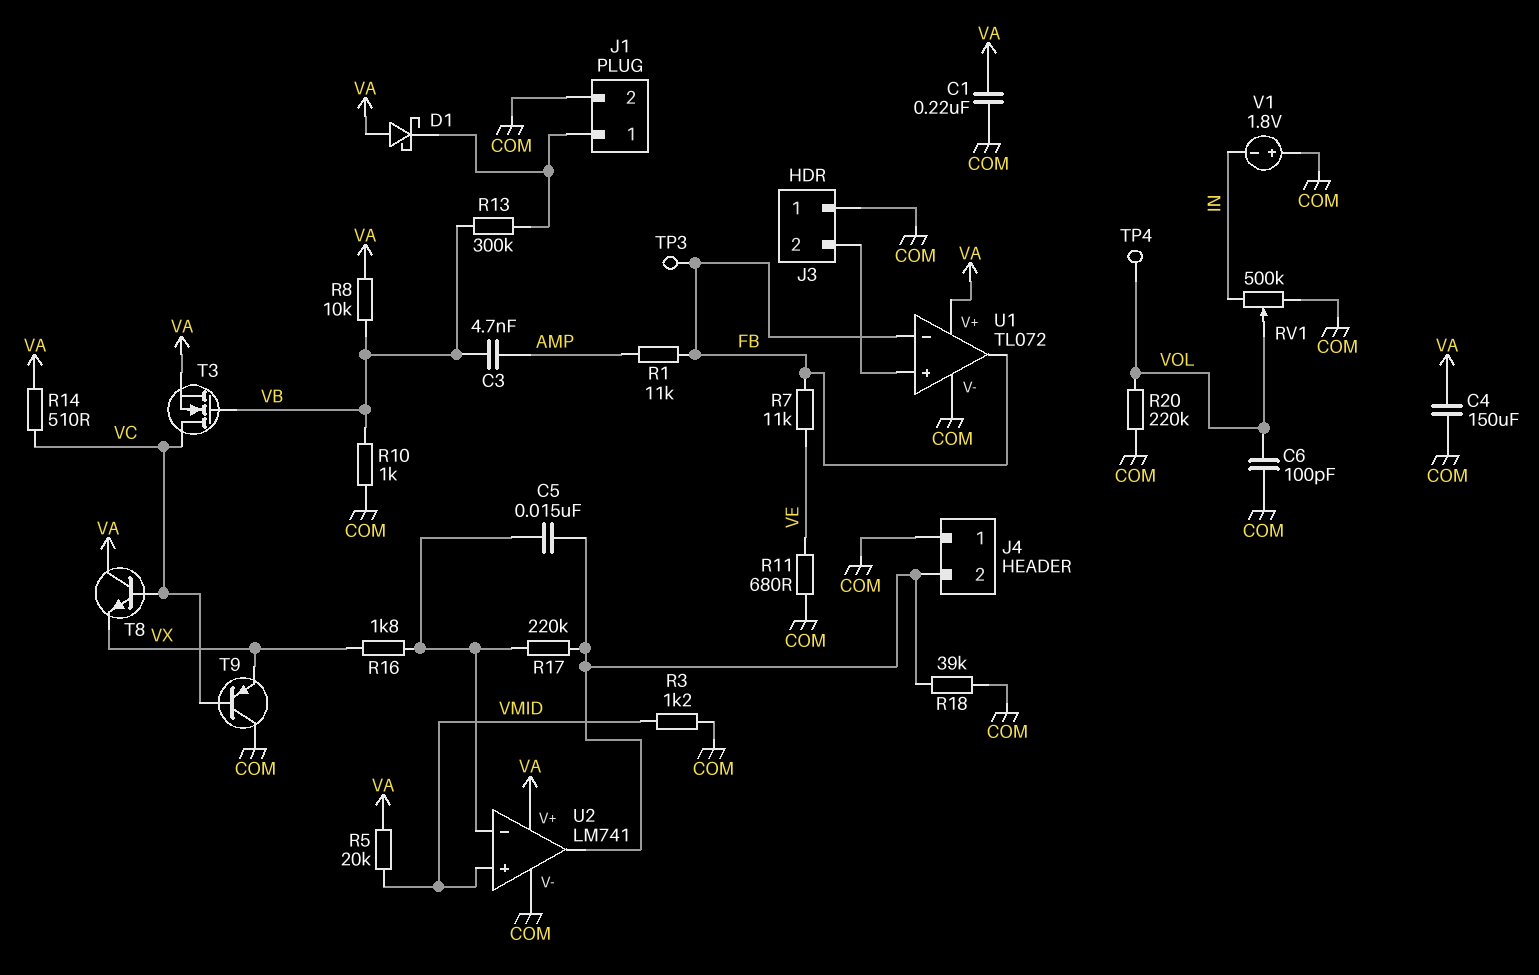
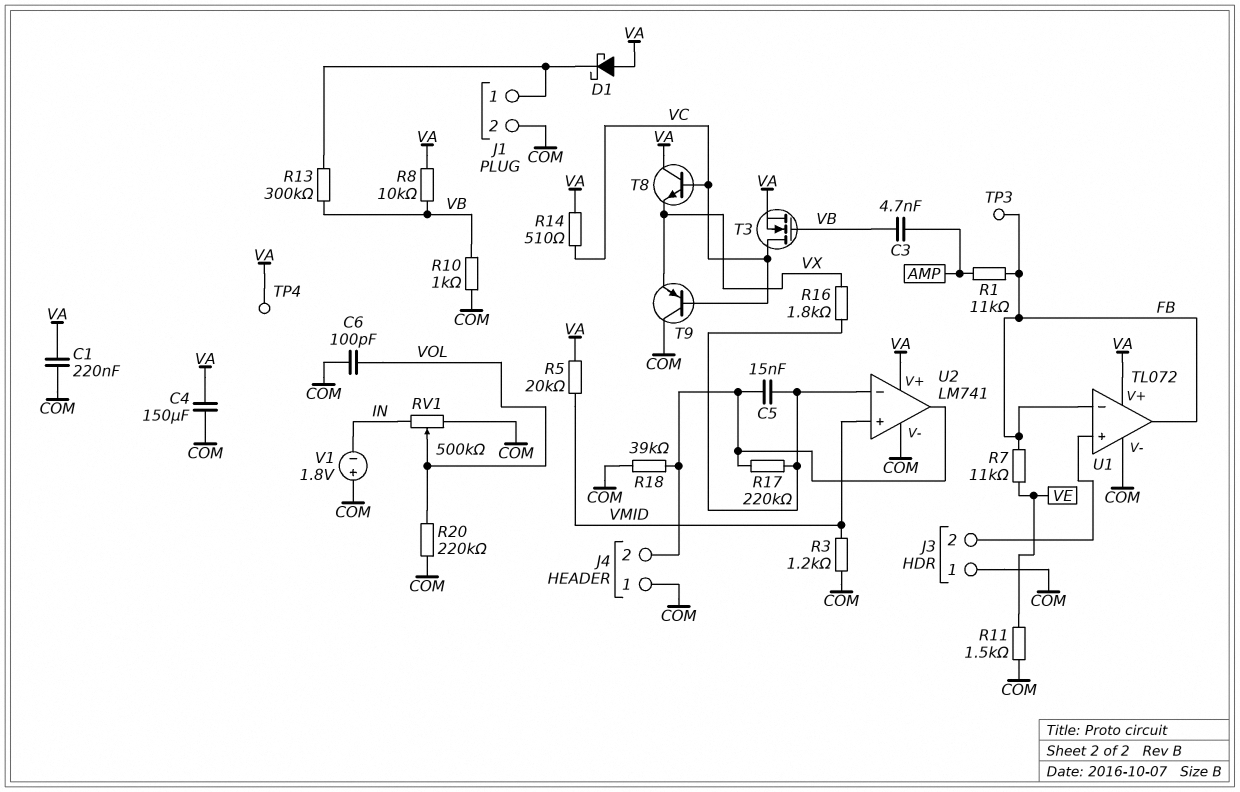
R11: 680 (COM, VE) -> 1.5k (COM, VE)
TP4: test point (VOL) -> test point (VA)

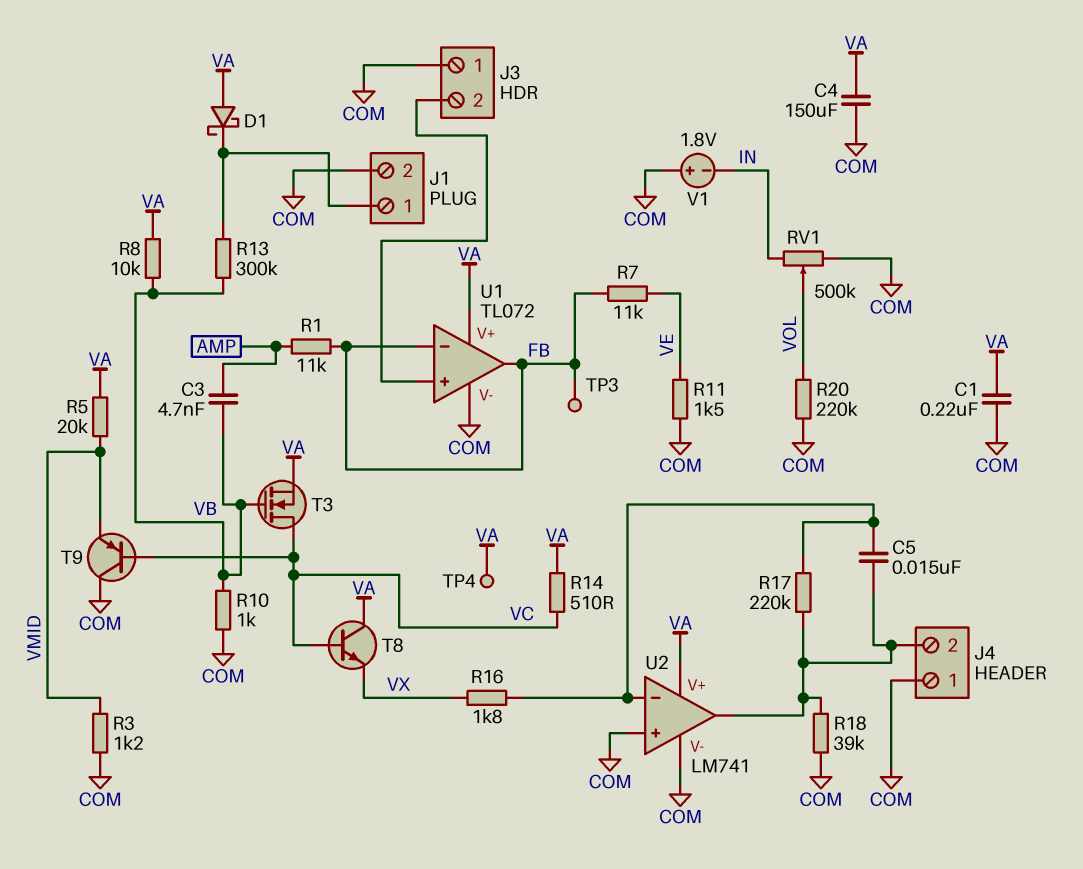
C6: 100pF (COM, VOL) -> none
T9: PNP (B VC, C COM, E VX) -> PNP (B VC, C COM, E VMID)
U2 pin in+: VMID -> COM

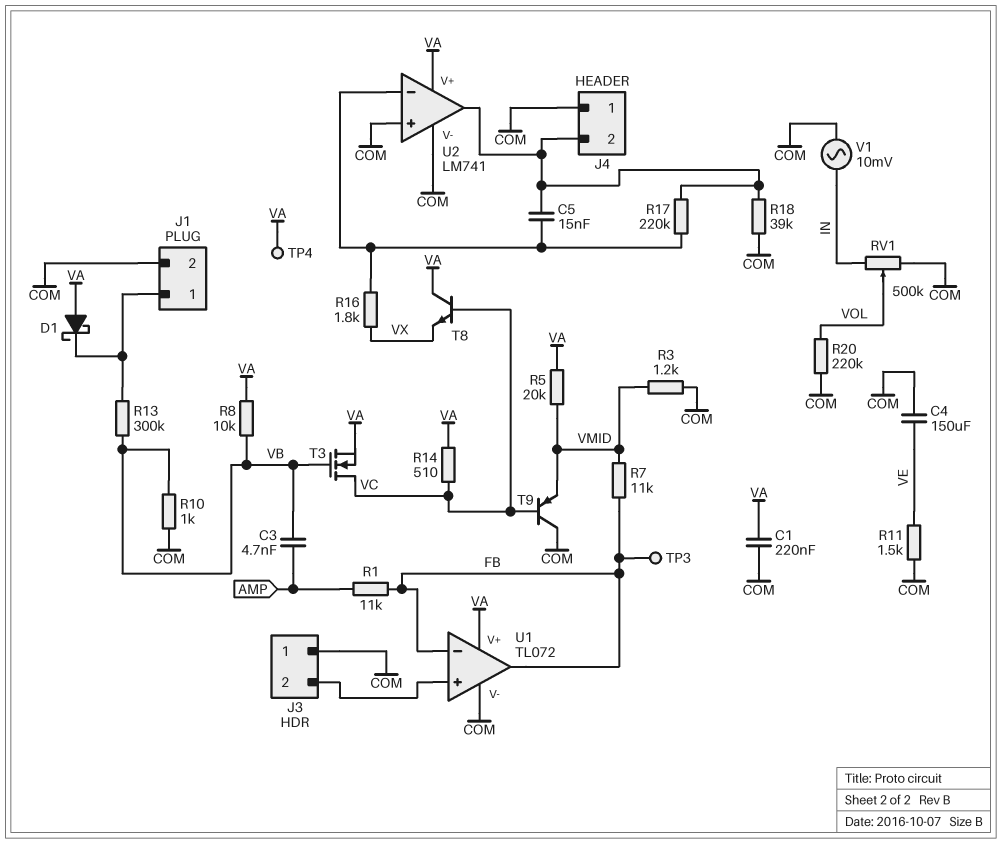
C4: 150uF (COM, VA) -> 150uF (COM, VE)
R7: 11k (FB, VE) -> 11k (FB, VMID)
V1: 1.8V (plus COM, minus IN) -> AC 10mV (COM, IN)

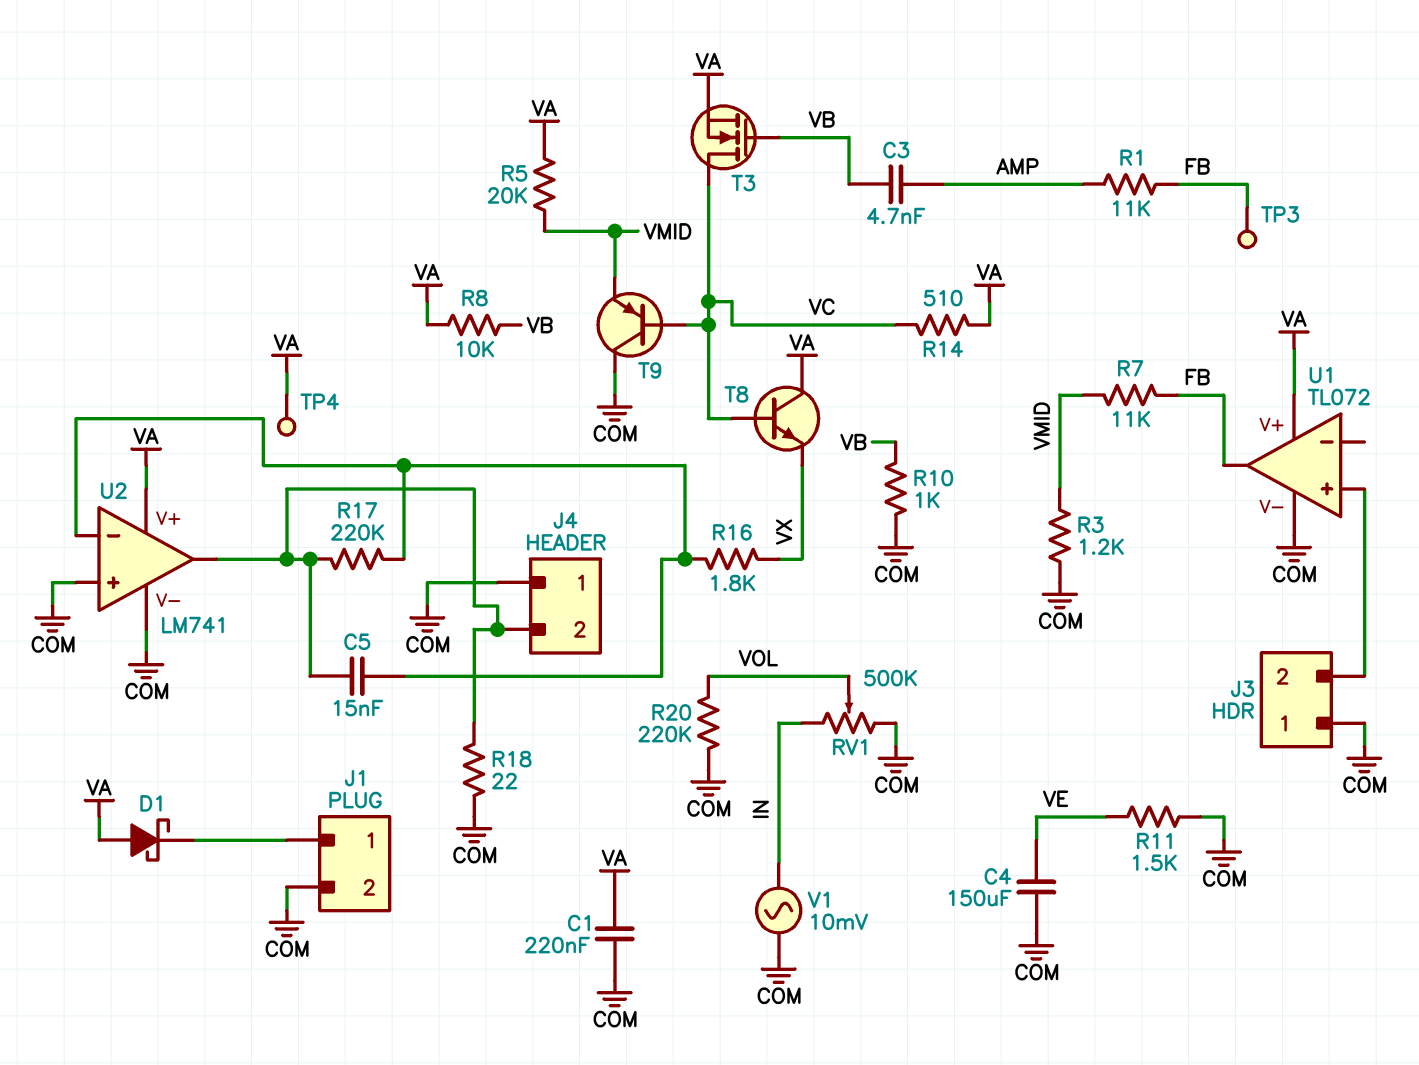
R13: 300k (J1/1, VB) -> none
R18: 39k (COM, J4/2) -> 22 (COM, J4/2)
U1 pin in-: FB -> none

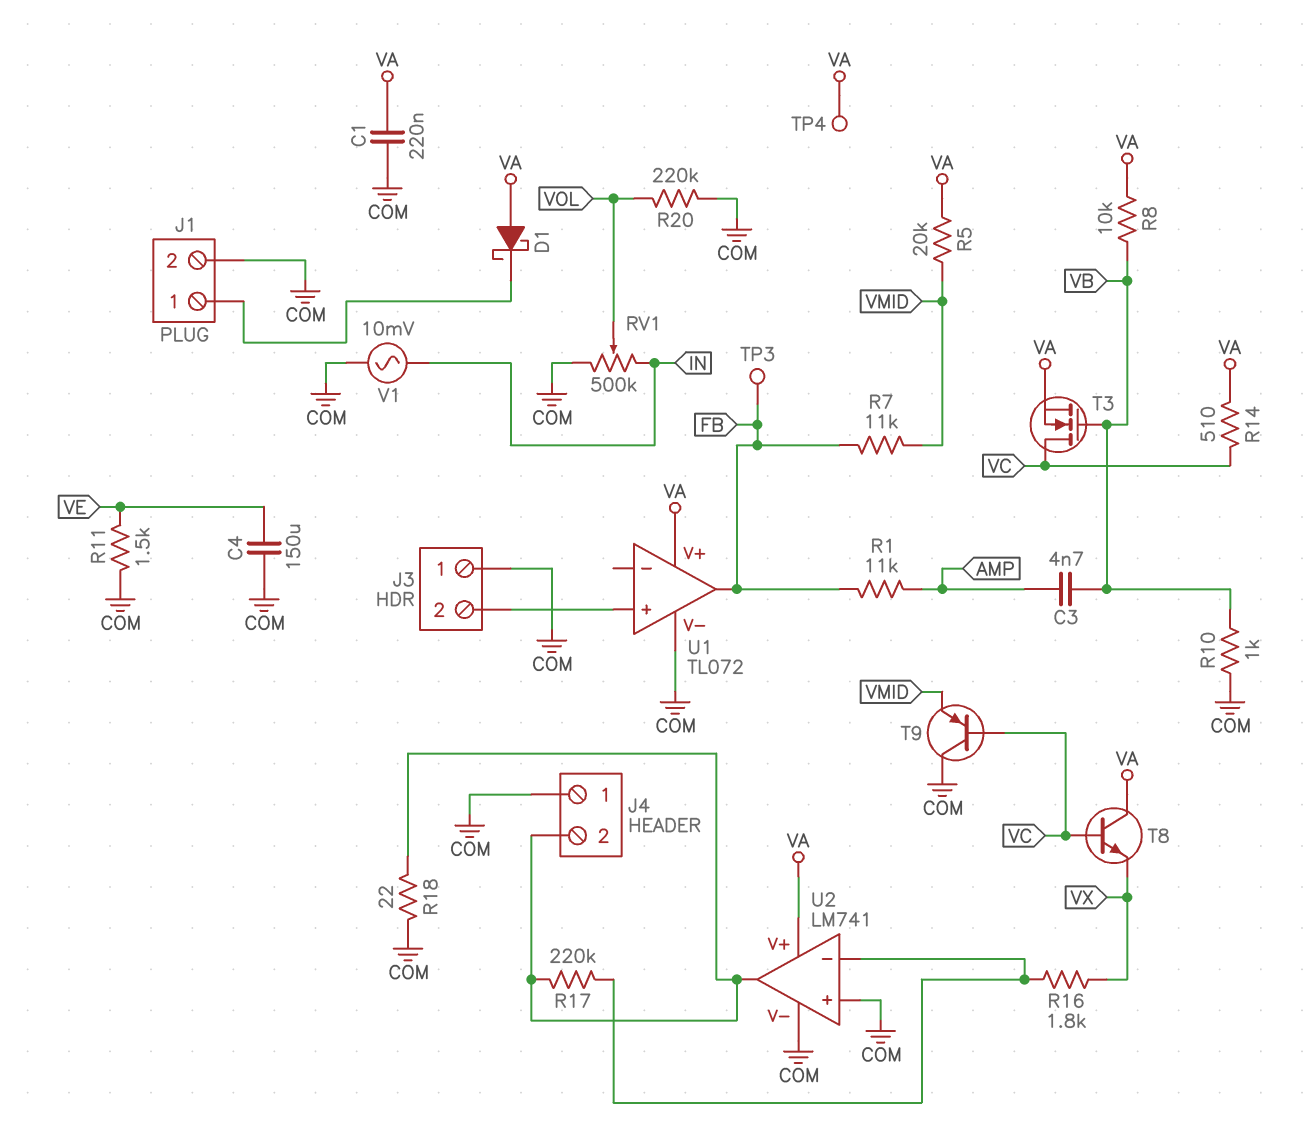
C5: 15nF (J4/2, U2/in-) -> none
R3: 1.2k (COM, VMID) -> none

